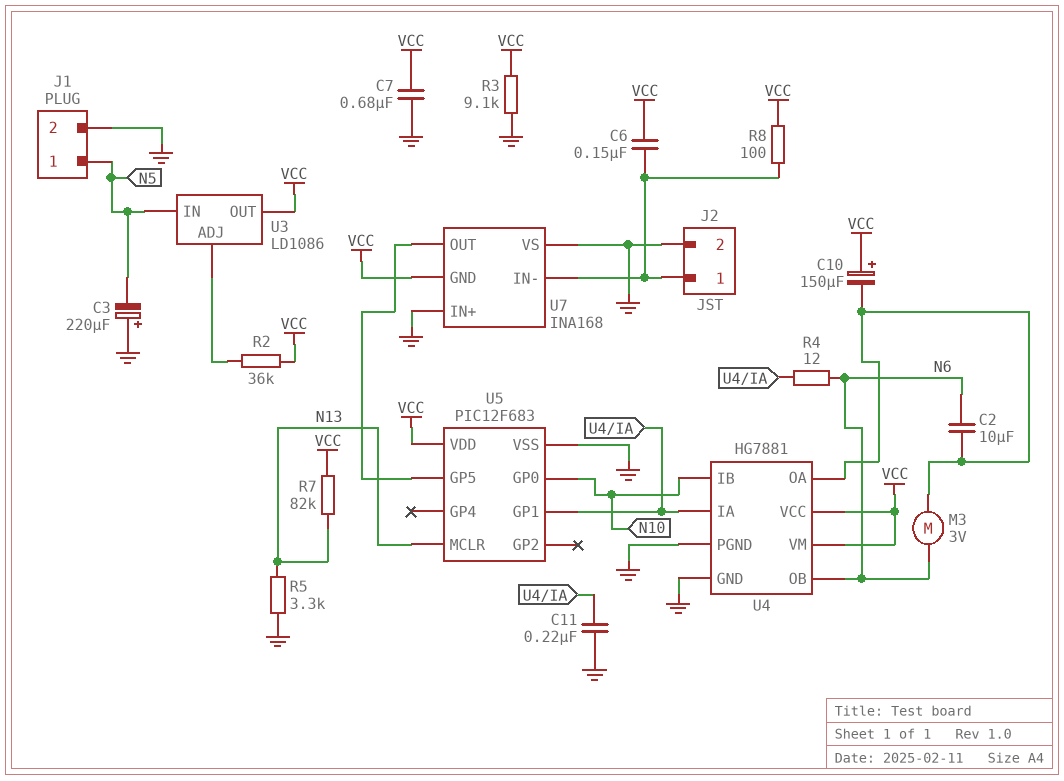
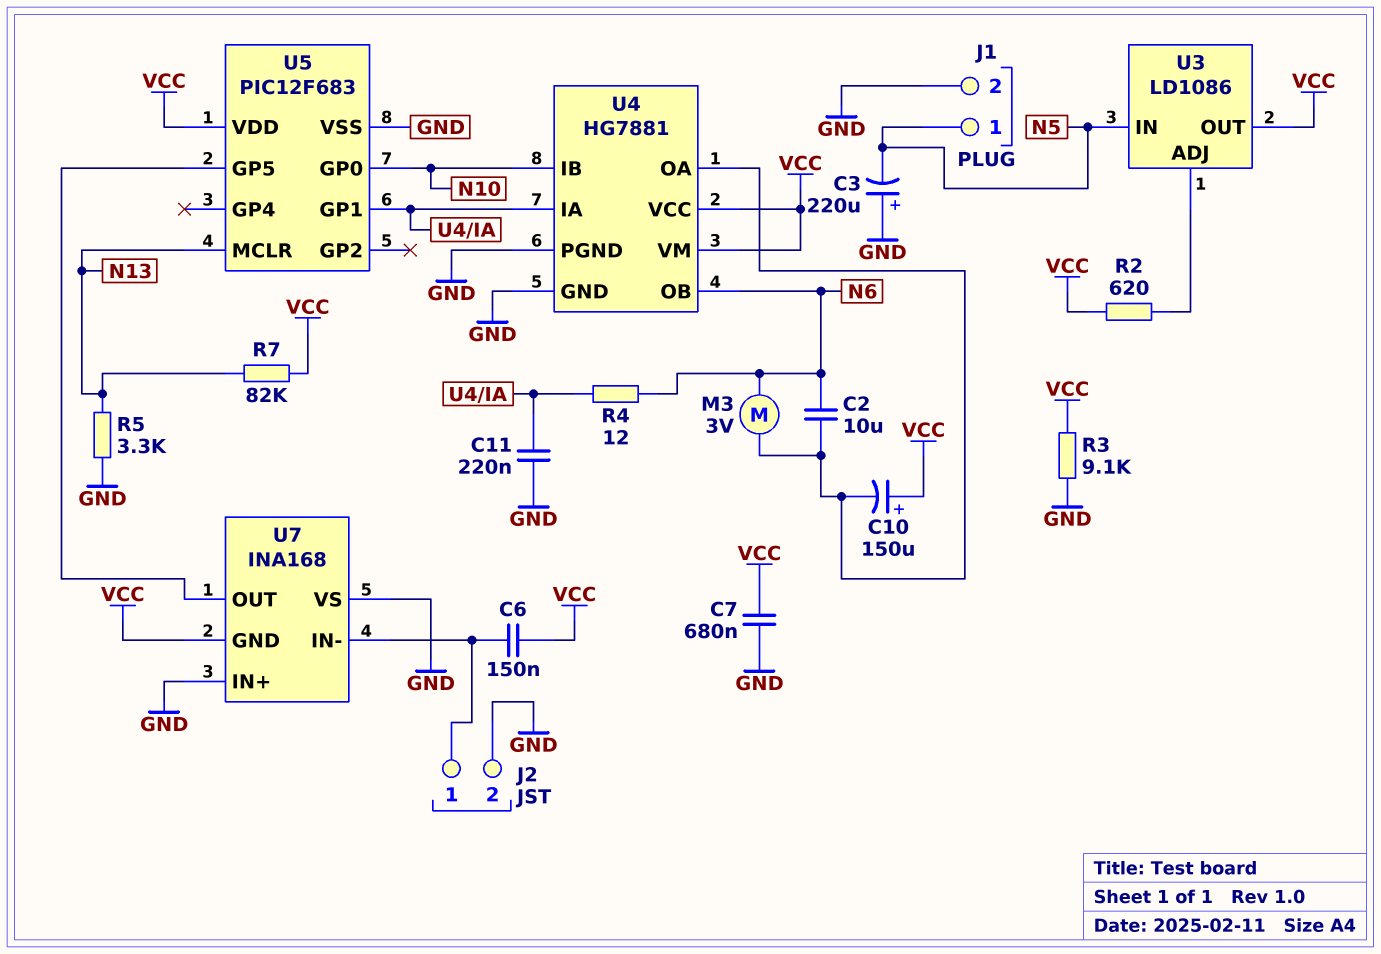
R2: 36k (U3/ADJ, VCC) -> 620 (U3/ADJ, VCC)
R8: 100 (J2/1, VCC) -> none

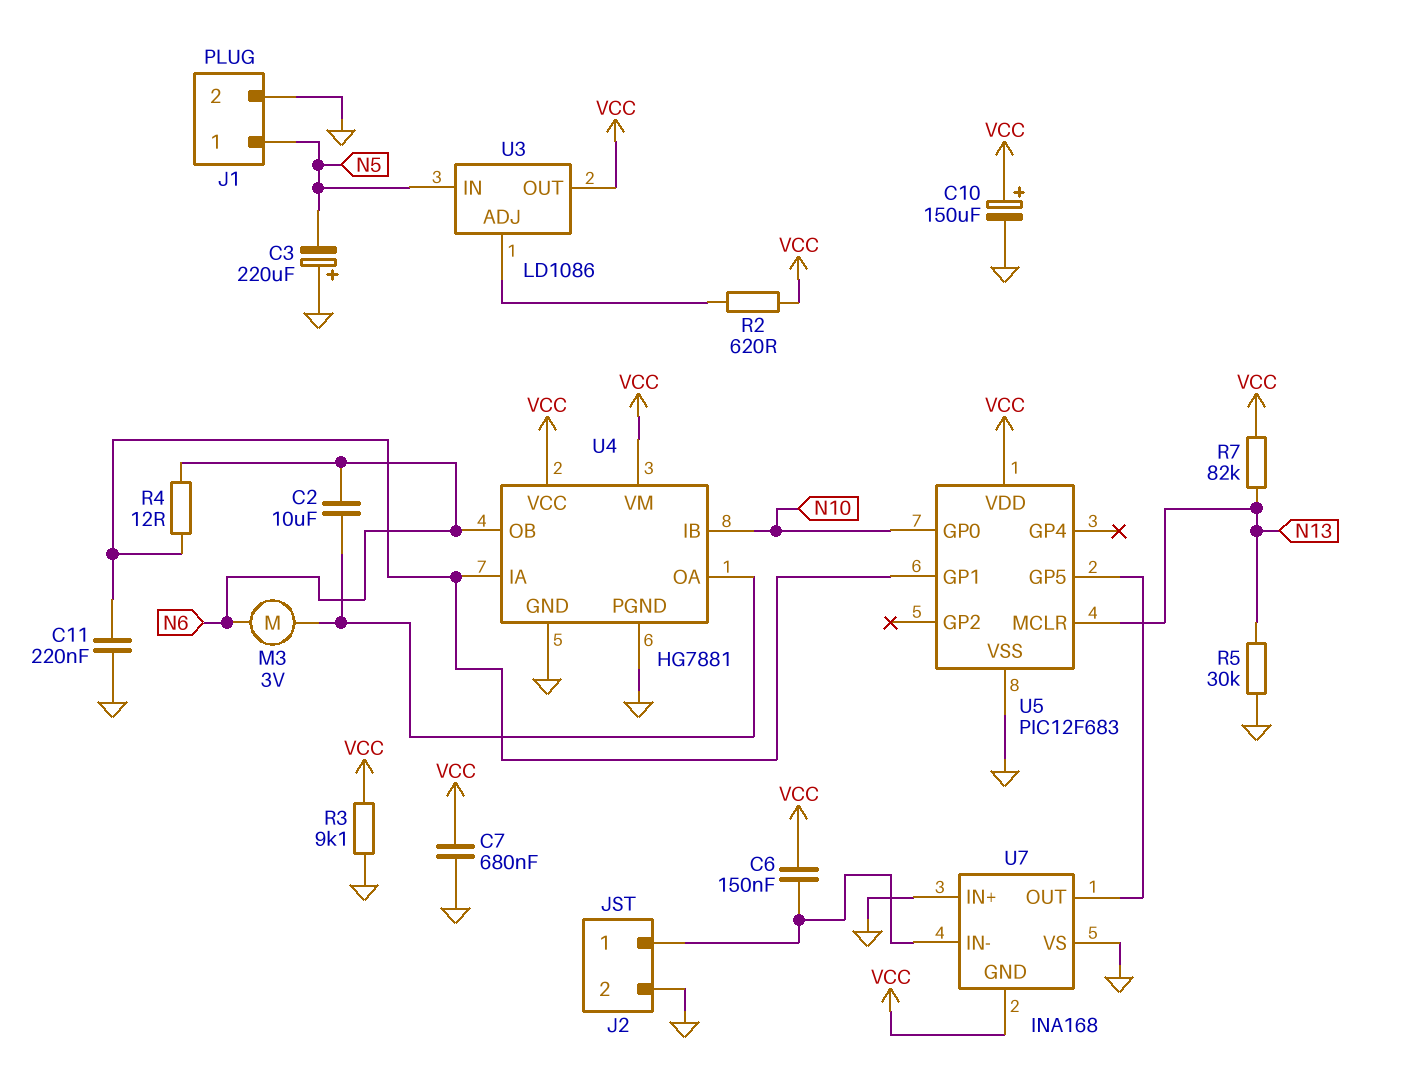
C10: 150uF (plus VCC, minus U4/OA) -> 150uF (plus VCC, minus GND)
R5: 3.3k (GND, N13) -> 30k (GND, N13)

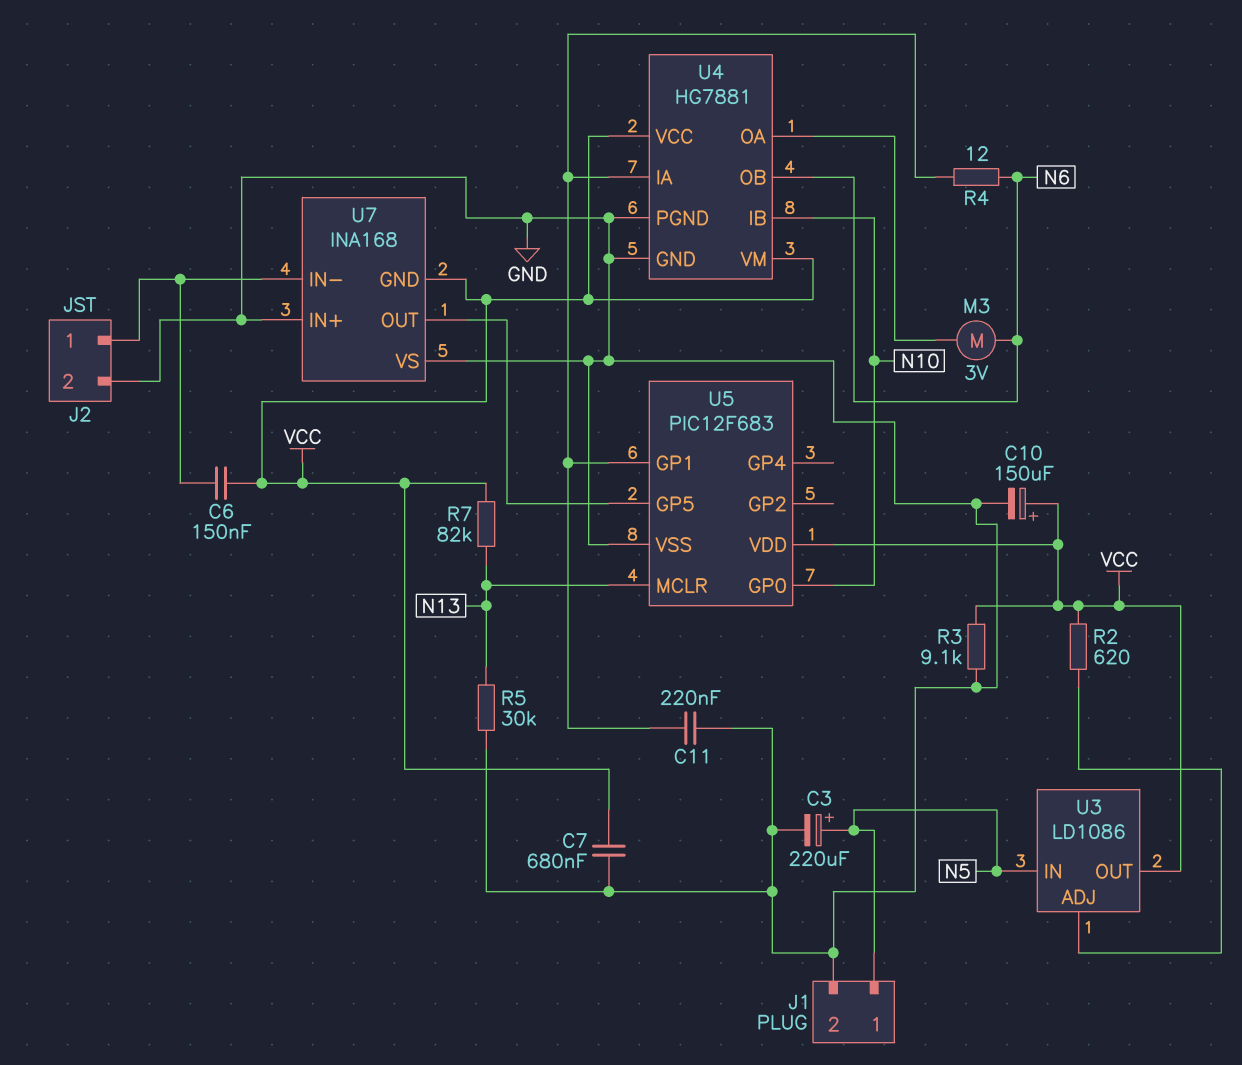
C2: 10uF (N6, U4/OA) -> none
C3: 220uF (plus GND, minus N5) -> 220uF (plus N5, minus GND)

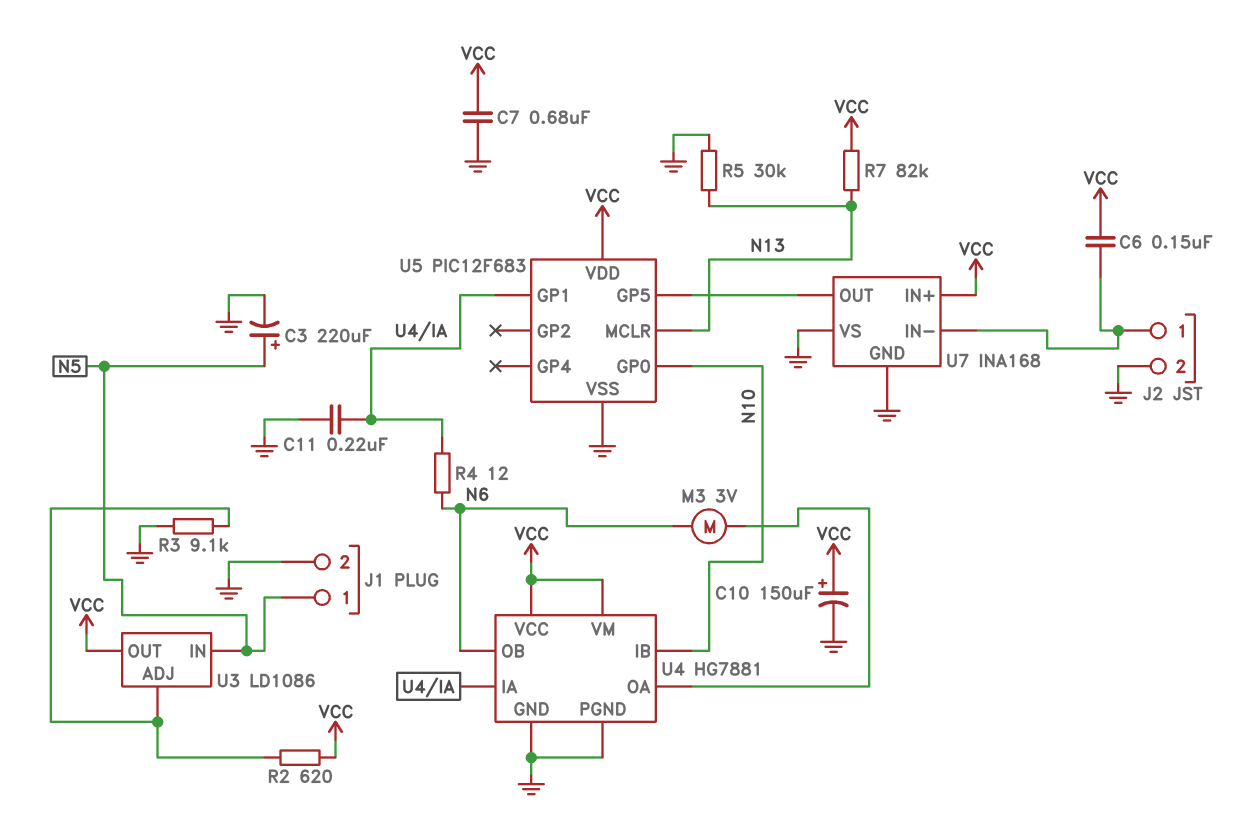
R3: 9.1k (GND, VCC) -> 9.1k (GND, U3/ADJ)
U7 pin GND: VCC -> GND
U7 pin IN+: GND -> VCC

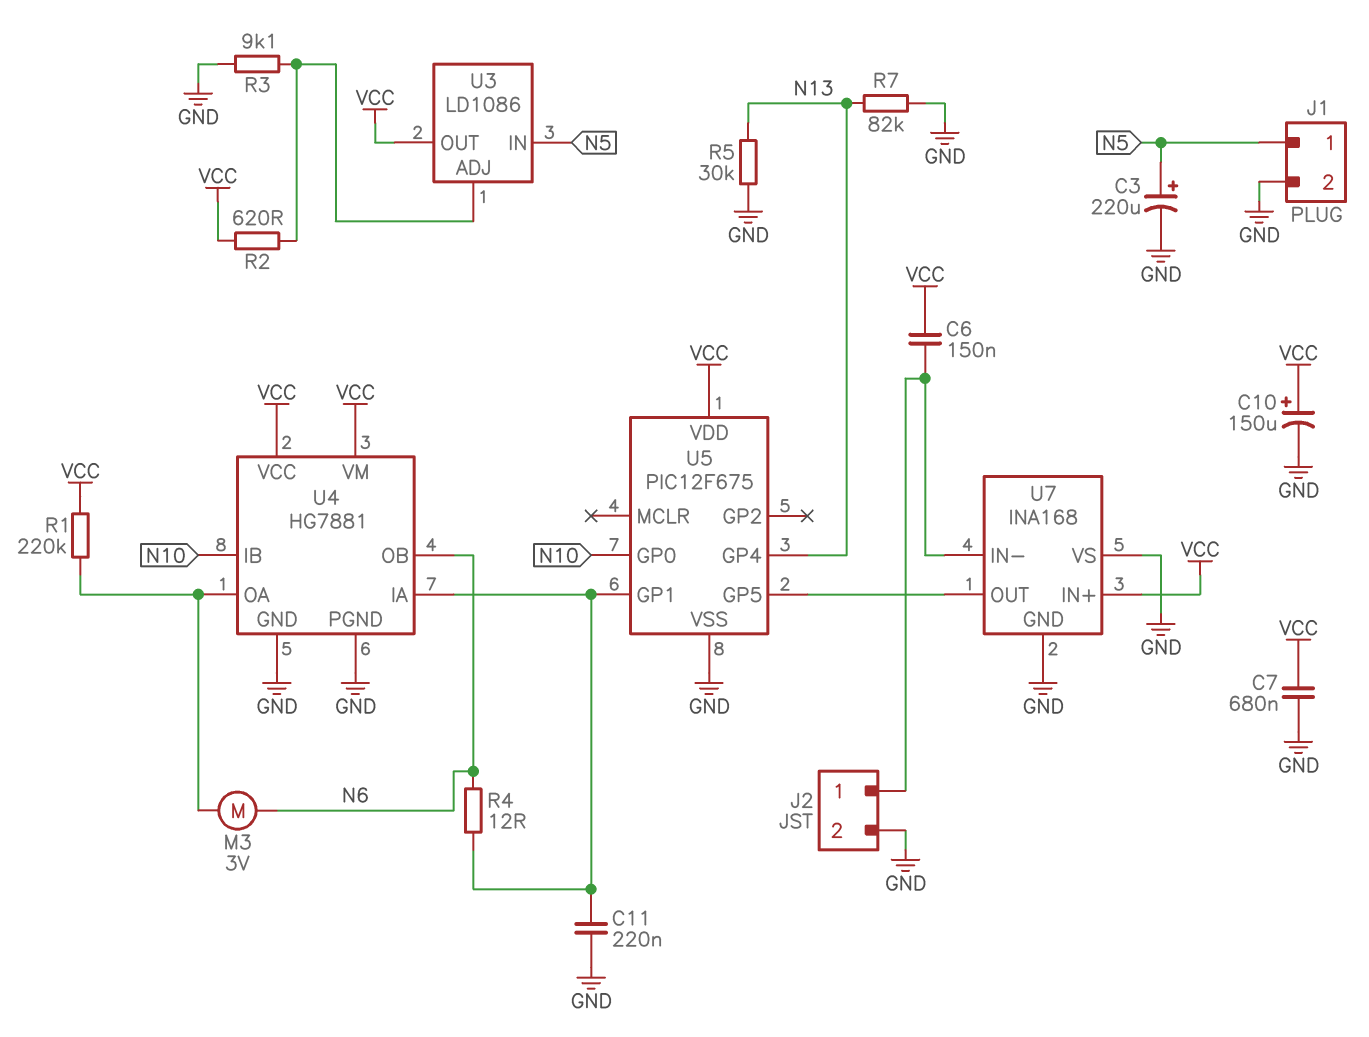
R1: none -> 220k (U4/OA, VCC)
R7: 82k (N13, VCC) -> 82k (GND, N13)
U5: PIC12F683 -> PIC12F675
U5 pin GP4: none -> N13
U5 pin MCLR: N13 -> none

